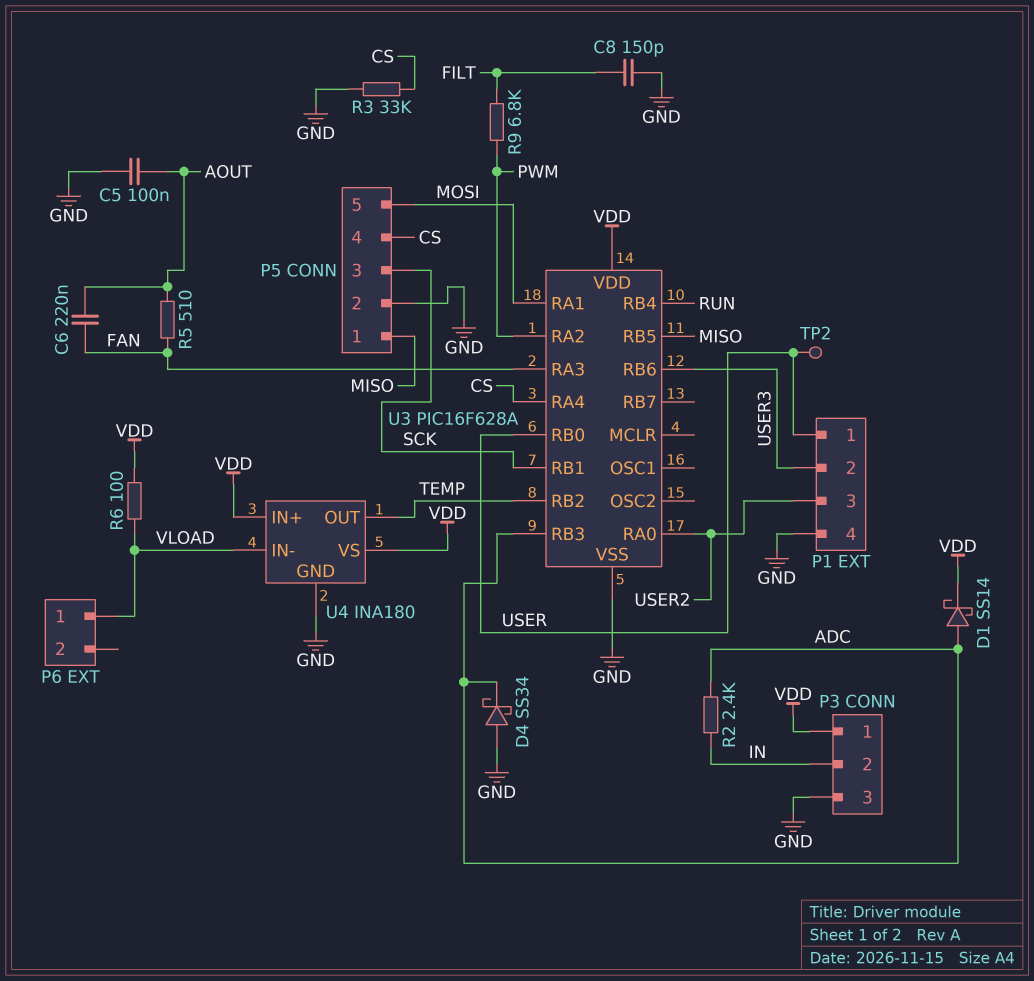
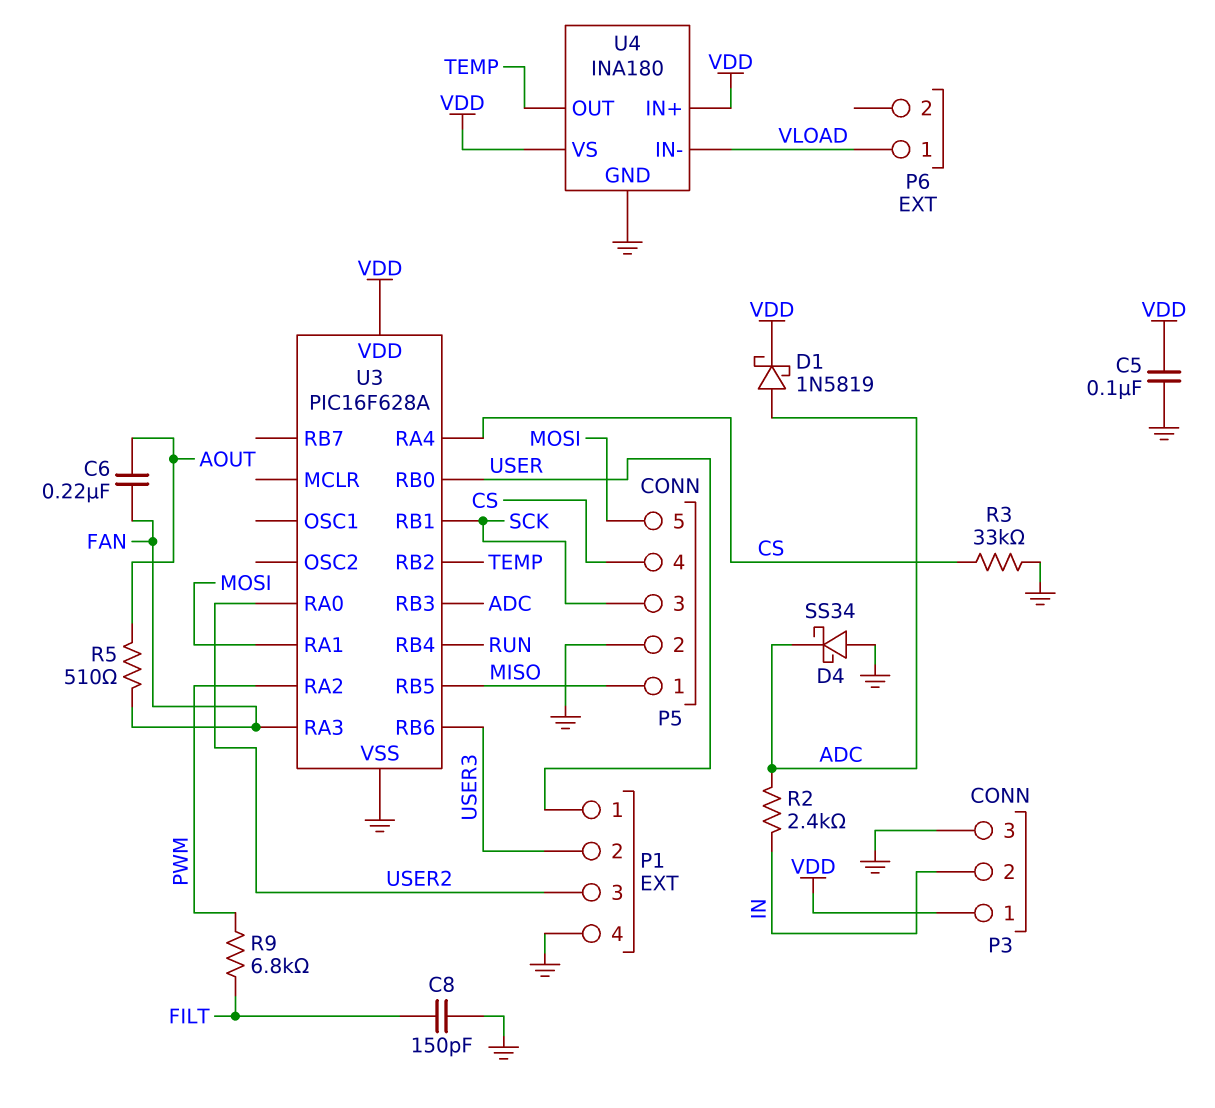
C5: 100nF (AOUT, GND) -> 100nF (GND, VDD)
D1: schottky SS14 (A ADC, K VDD) -> schottky 1N5819 (A ADC, K VDD)
R6: 100 (VDD, VLOAD) -> none
TP2: test point (USER) -> none

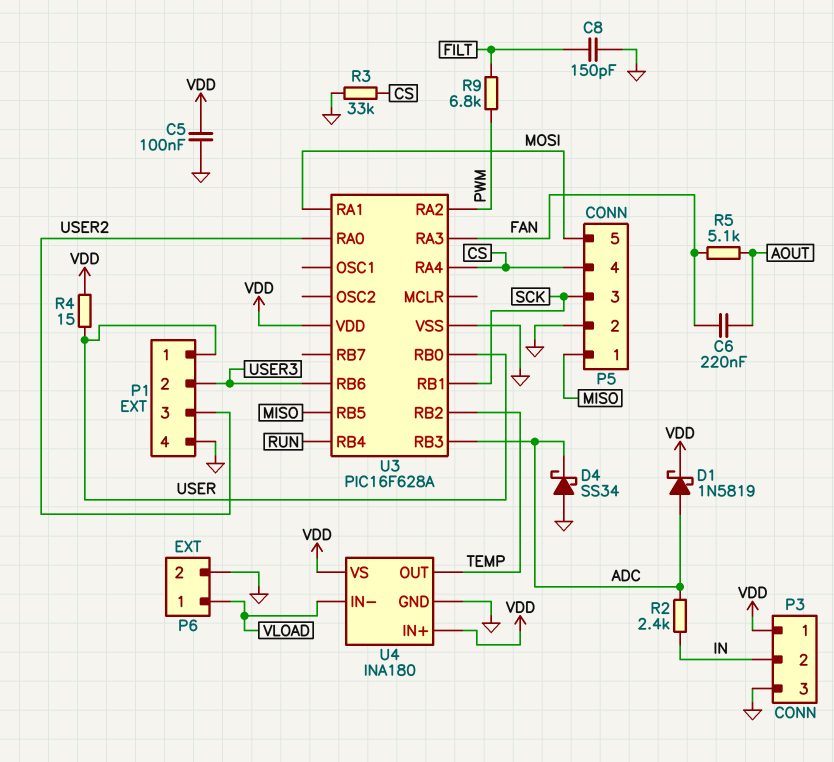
P6 pin 2: none -> GND
R4: none -> 15 (USER, VDD)
R5: 510 (AOUT, FAN) -> 5.1k (AOUT, FAN)

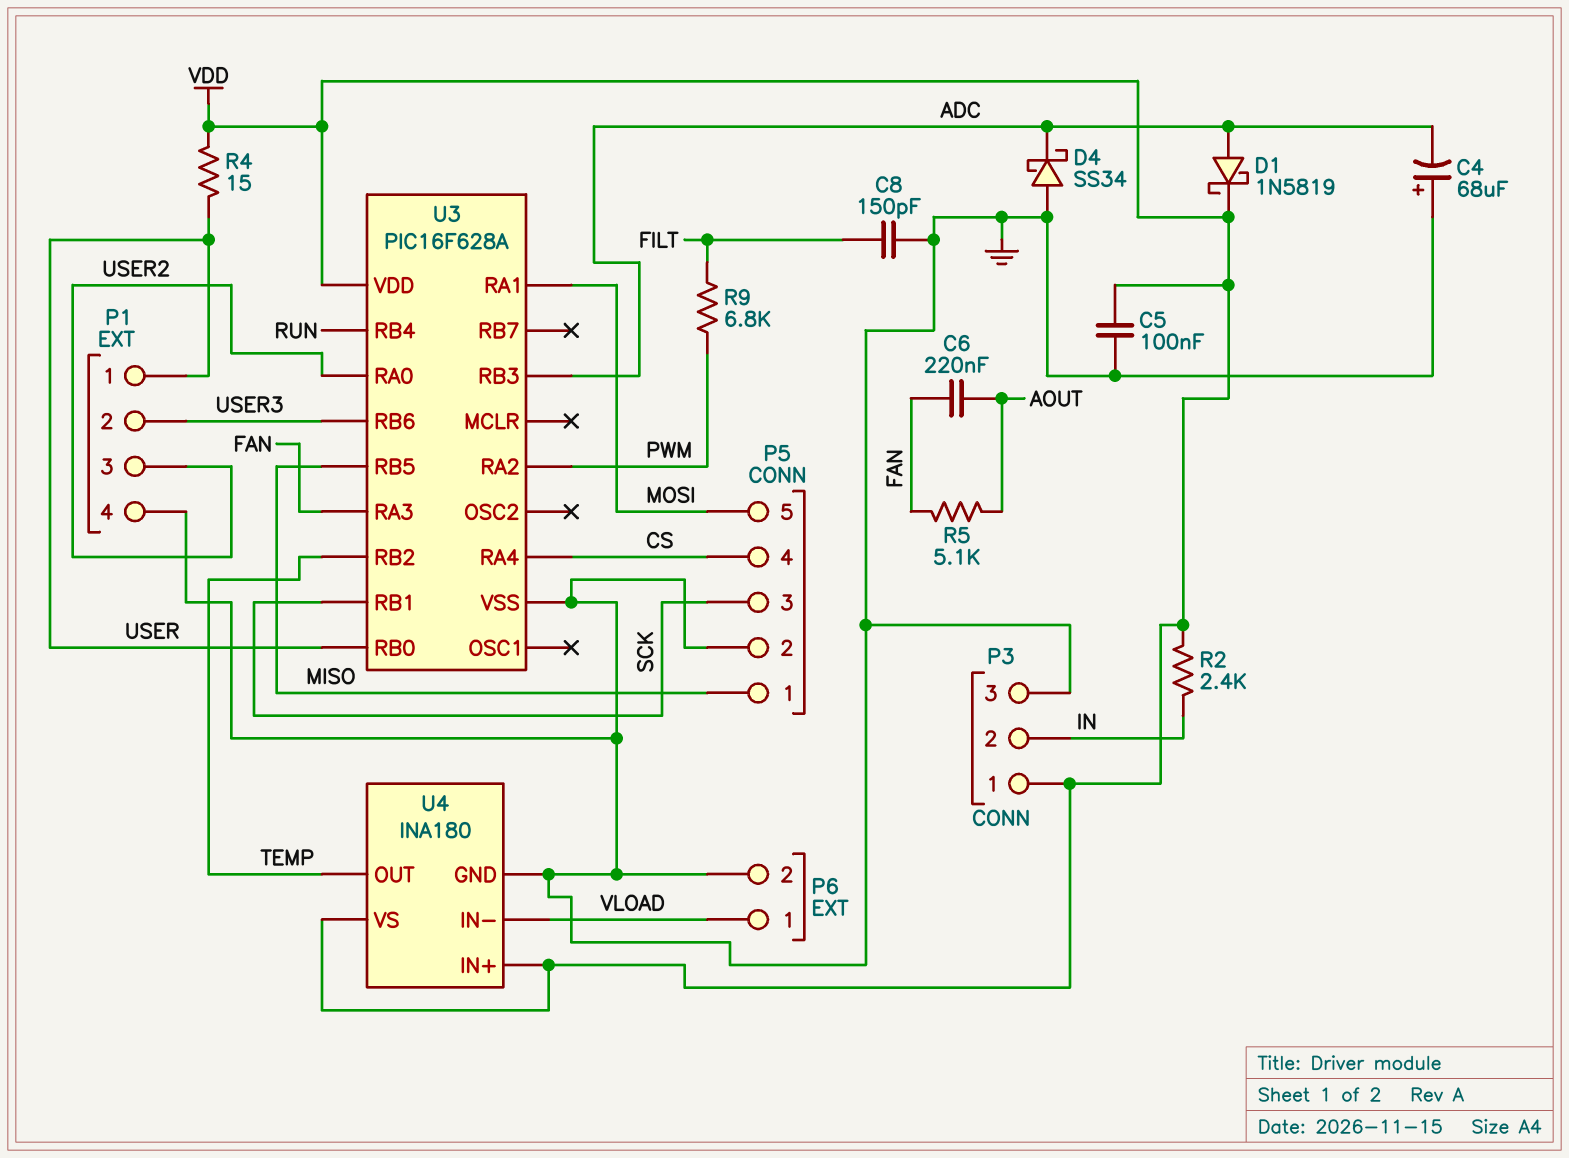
C4: none -> 68uF (plus GND, minus ADC)
R2: 2.4k (ADC, IN) -> 2.4k (IN, VDD)
R3: 33k (CS, GND) -> none

